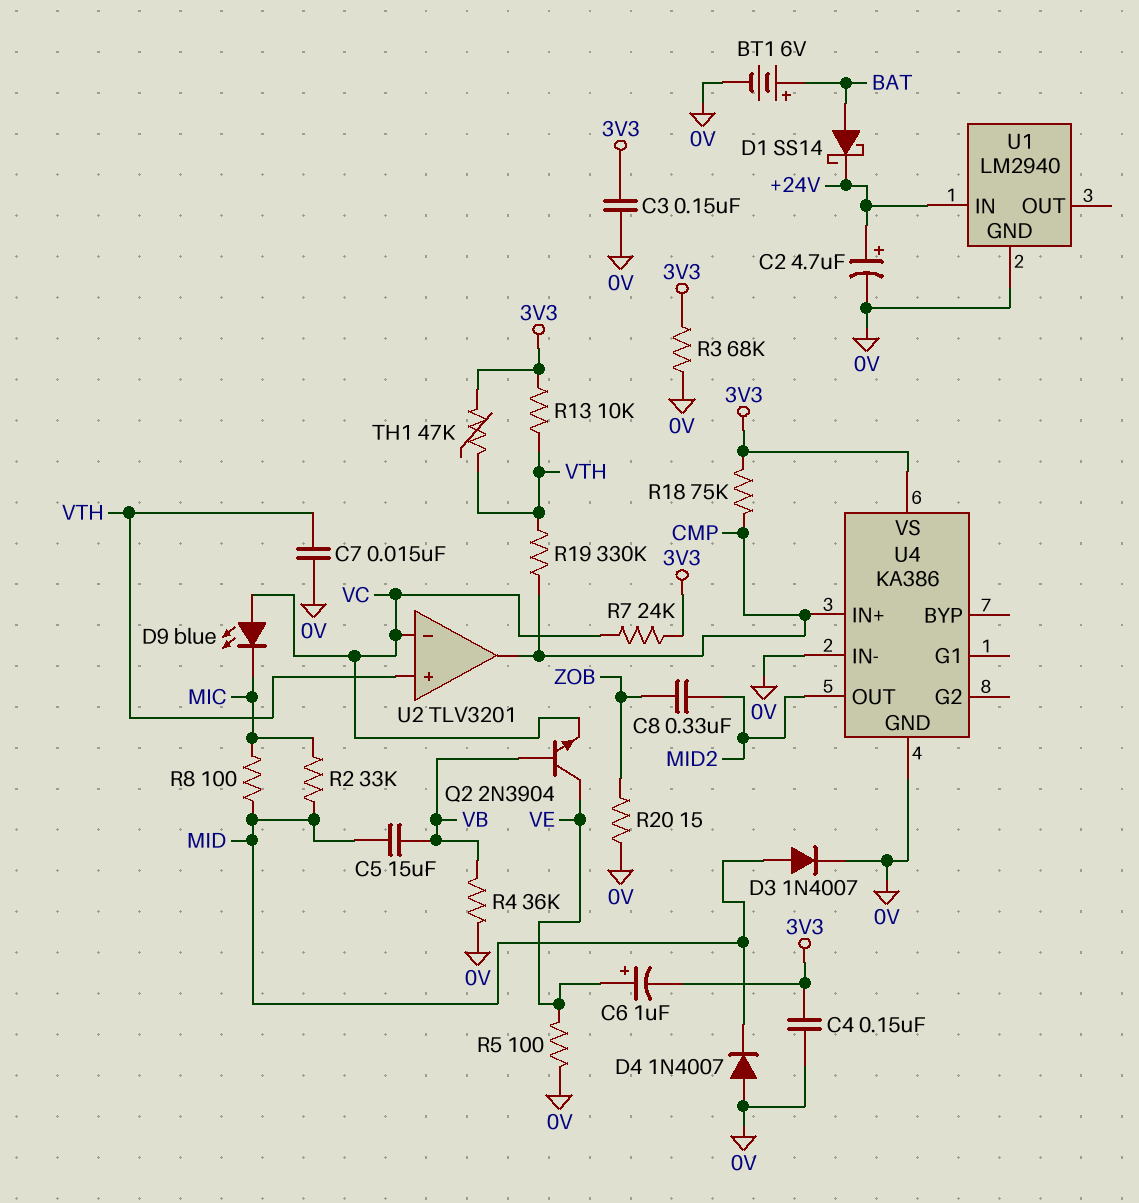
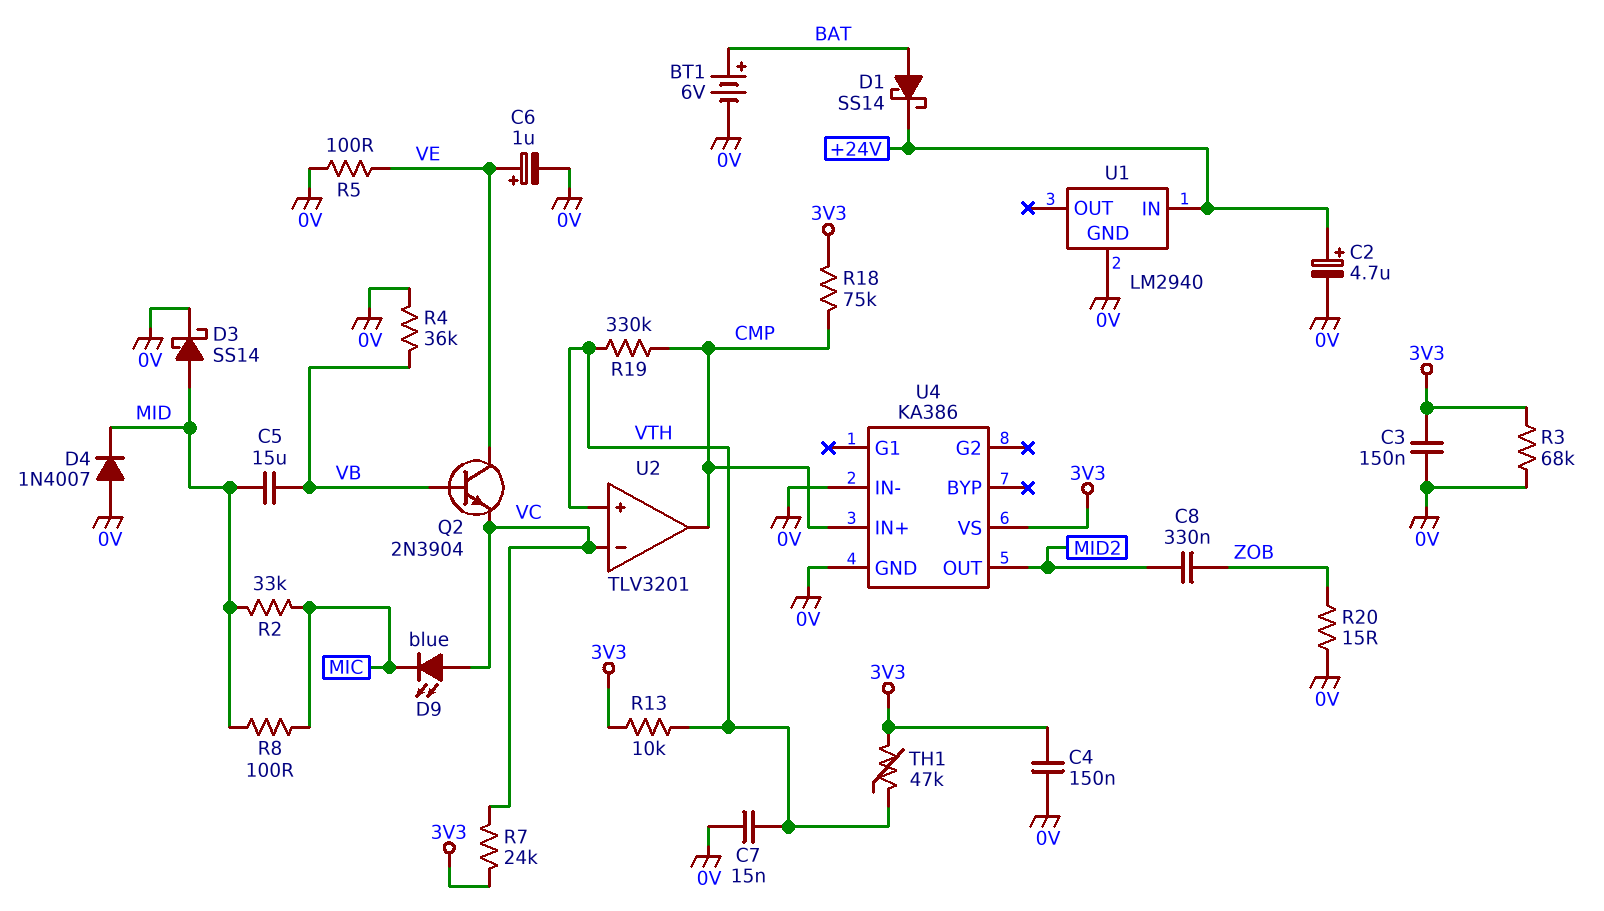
C6: 1uF (plus VE, minus 3V3) -> 1uF (plus VE, minus 0V)
D3: diode 1N4007 (A MID, K 0V) -> schottky SS14 (A MID, K 0V)

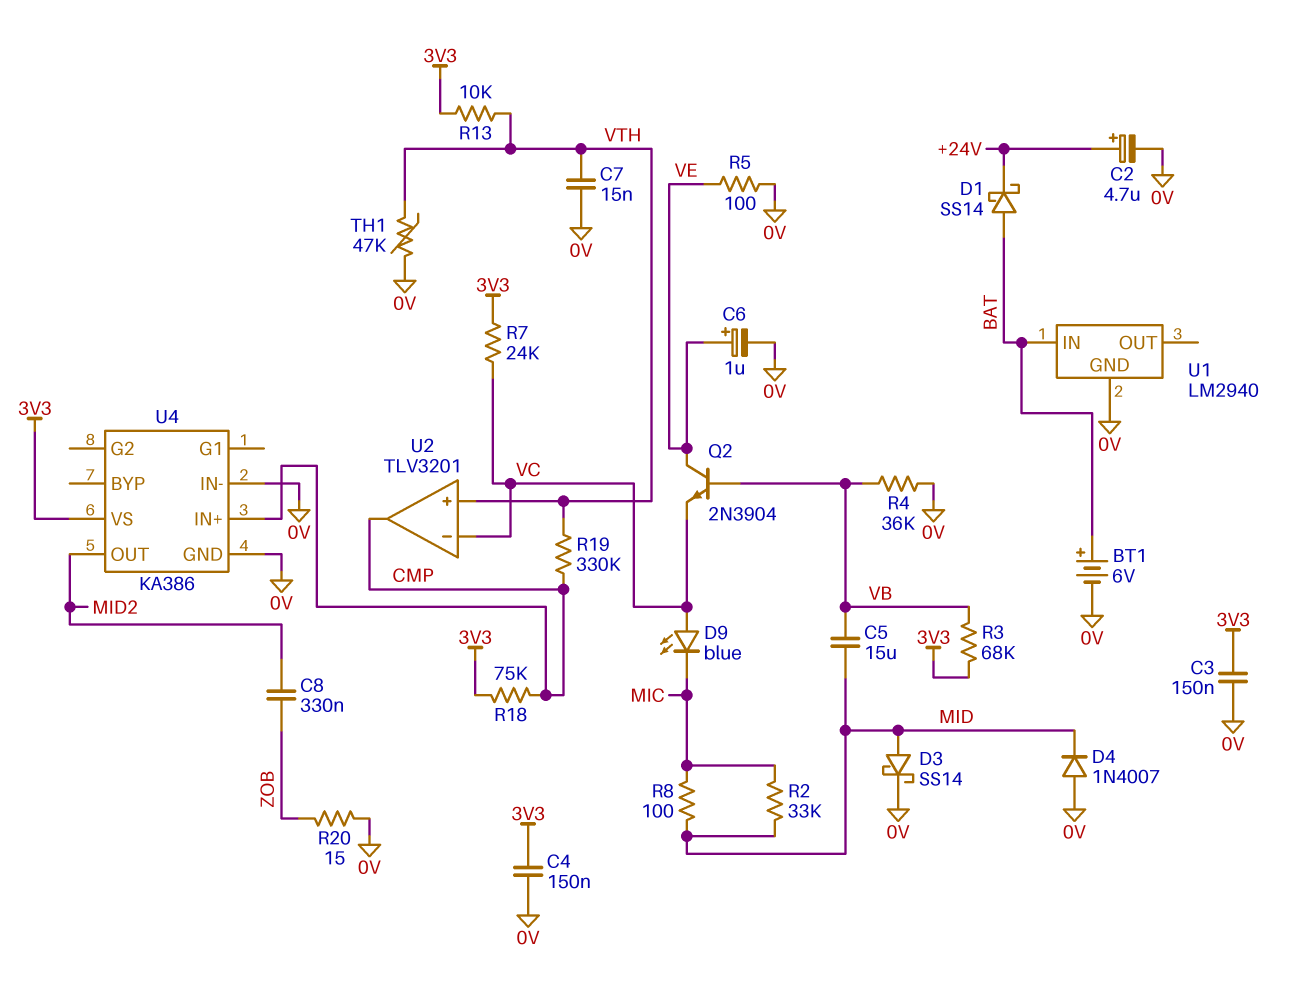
R3: 68k (0V, 3V3) -> 68k (3V3, VB)
TH1: 47k (3V3, VTH) -> 47k (0V, VTH)
U1 pin IN: +24V -> BAT

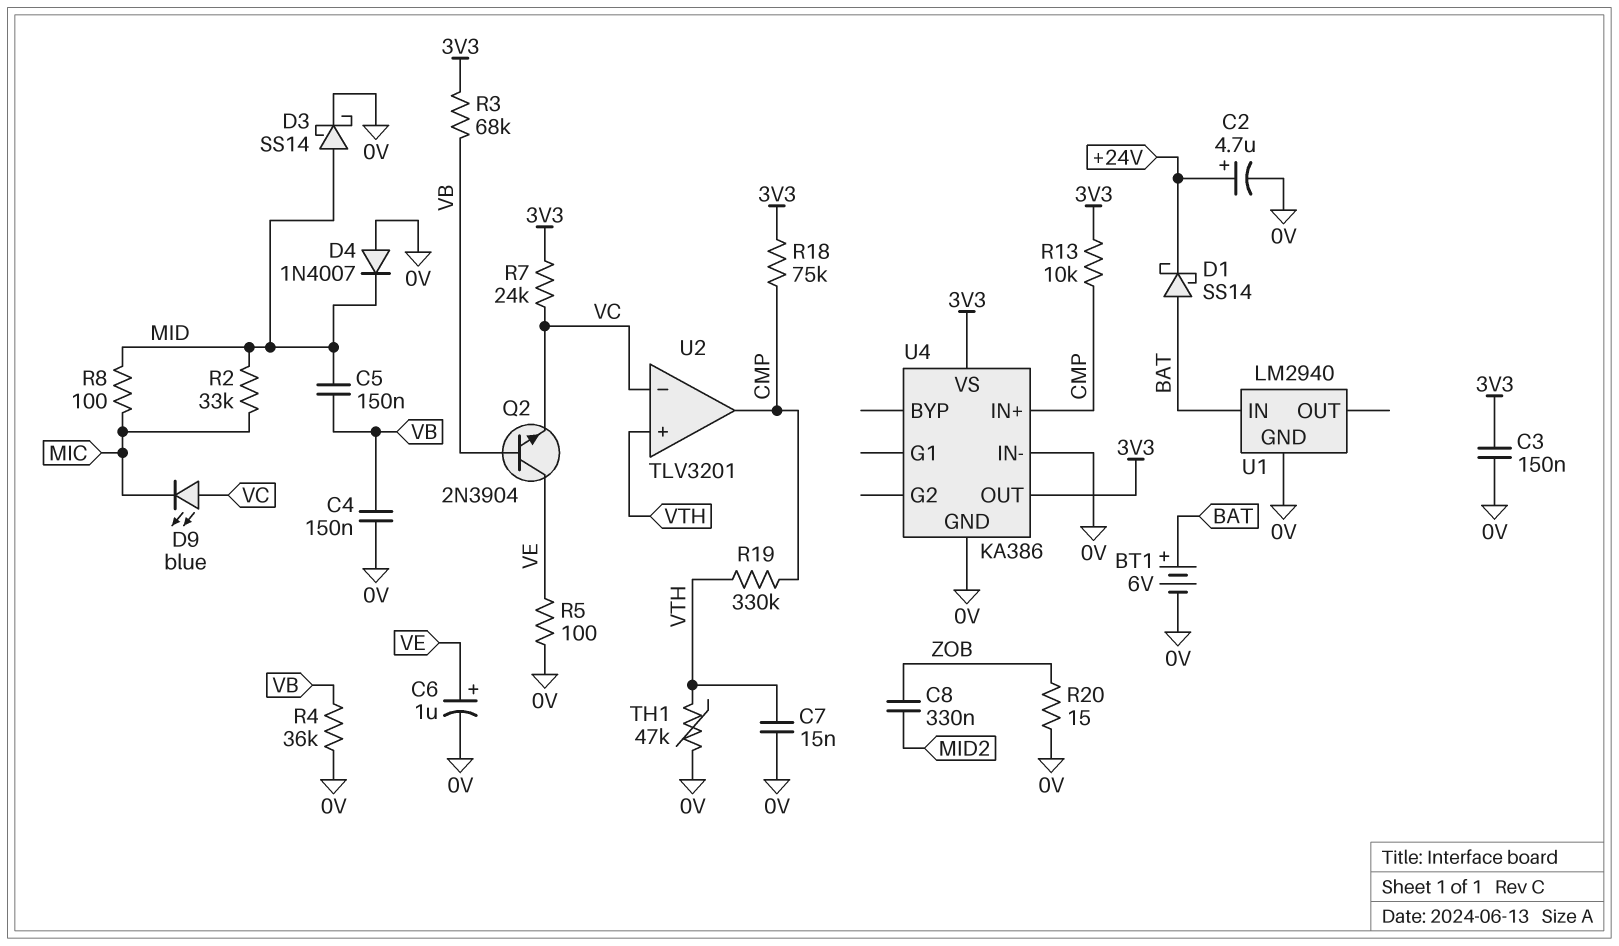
C4: 150nF (0V, 3V3) -> 150nF (0V, VB)
C5: 15uF (MID, VB) -> 150nF (MID, VB)
R13: 10k (3V3, VTH) -> 10k (3V3, CMP)
U4 pin OUT: MID2 -> 3V3

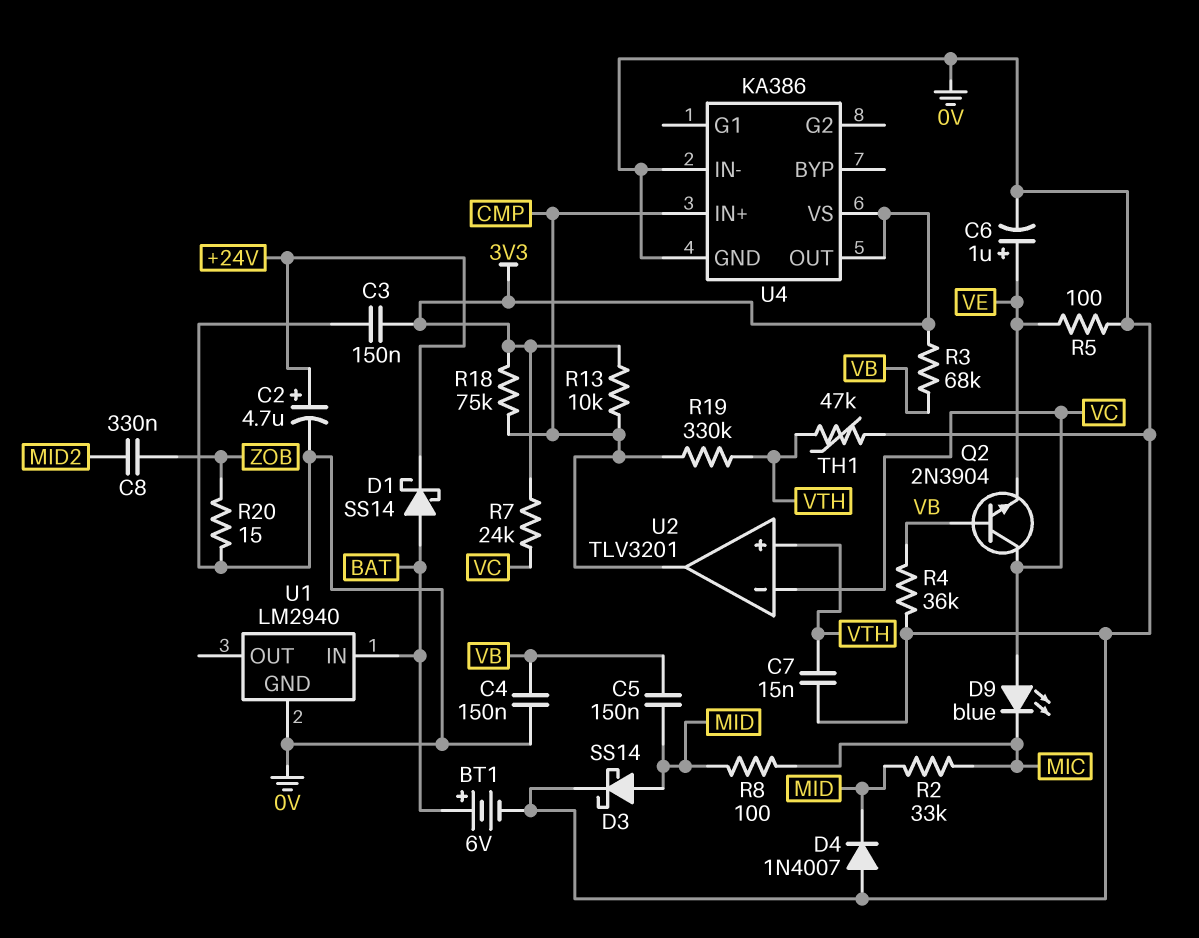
Q2: NPN 2N3904 (B VB, C VE, E VC) -> NPN 2N3904 (B VB, C VC, E VE)

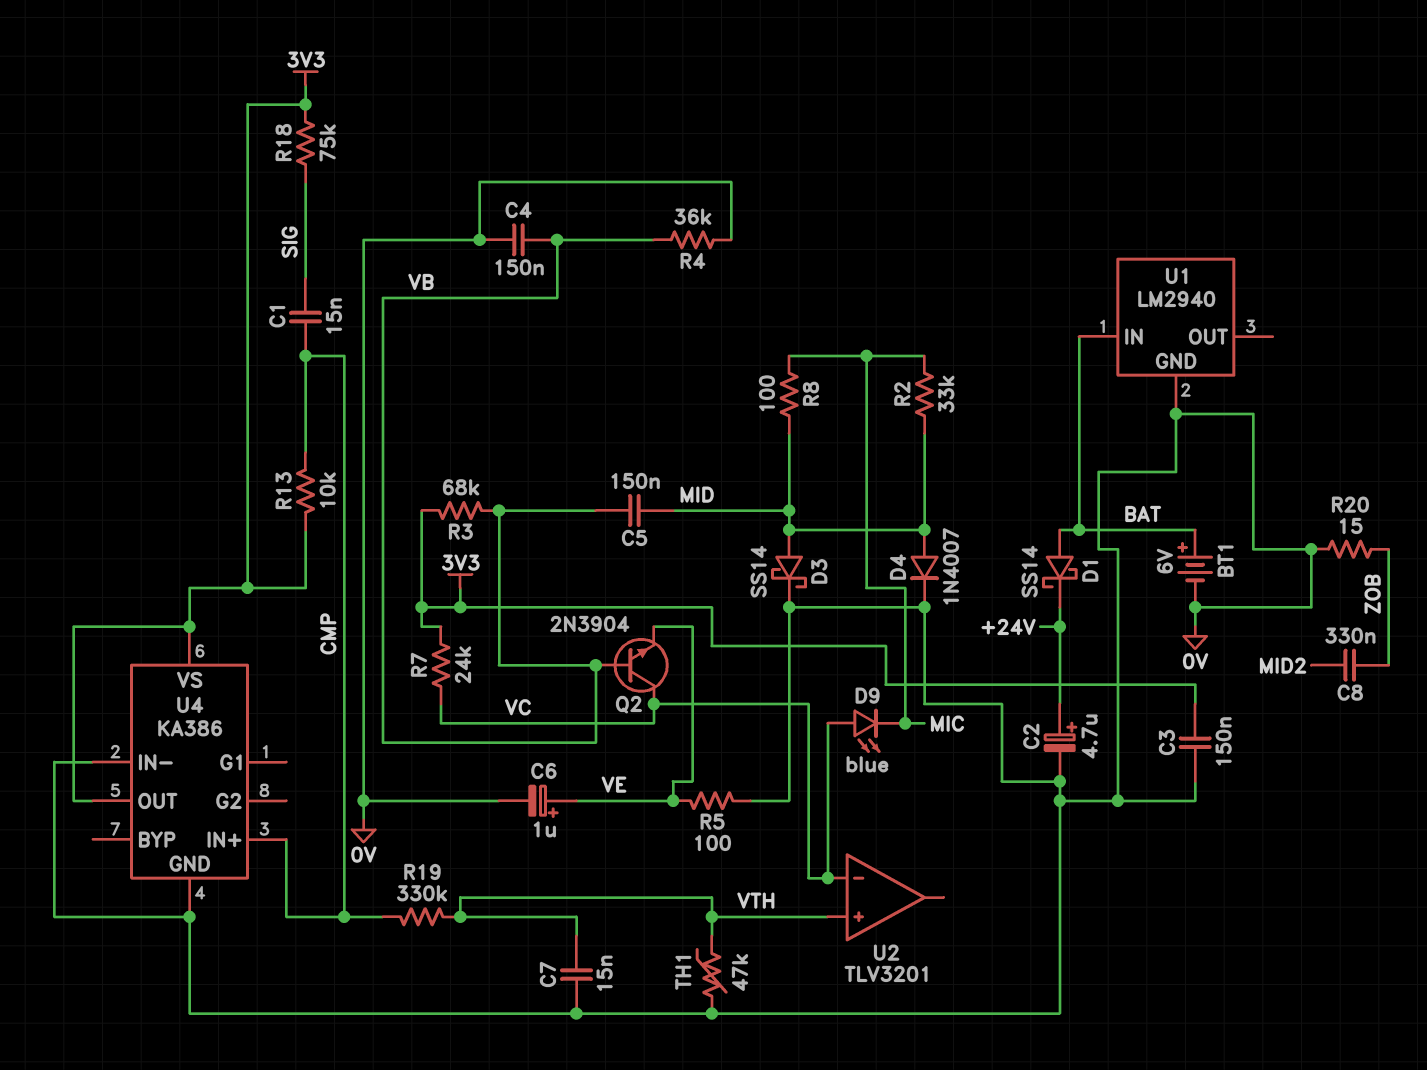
C1: none -> 15nF (CMP, SIG)
D4: diode 1N4007 (A 0V, K MID) -> diode 1N4007 (A MID, K 0V)
R18: 75k (3V3, CMP) -> 75k (3V3, SIG)
U2 pin out: CMP -> none

